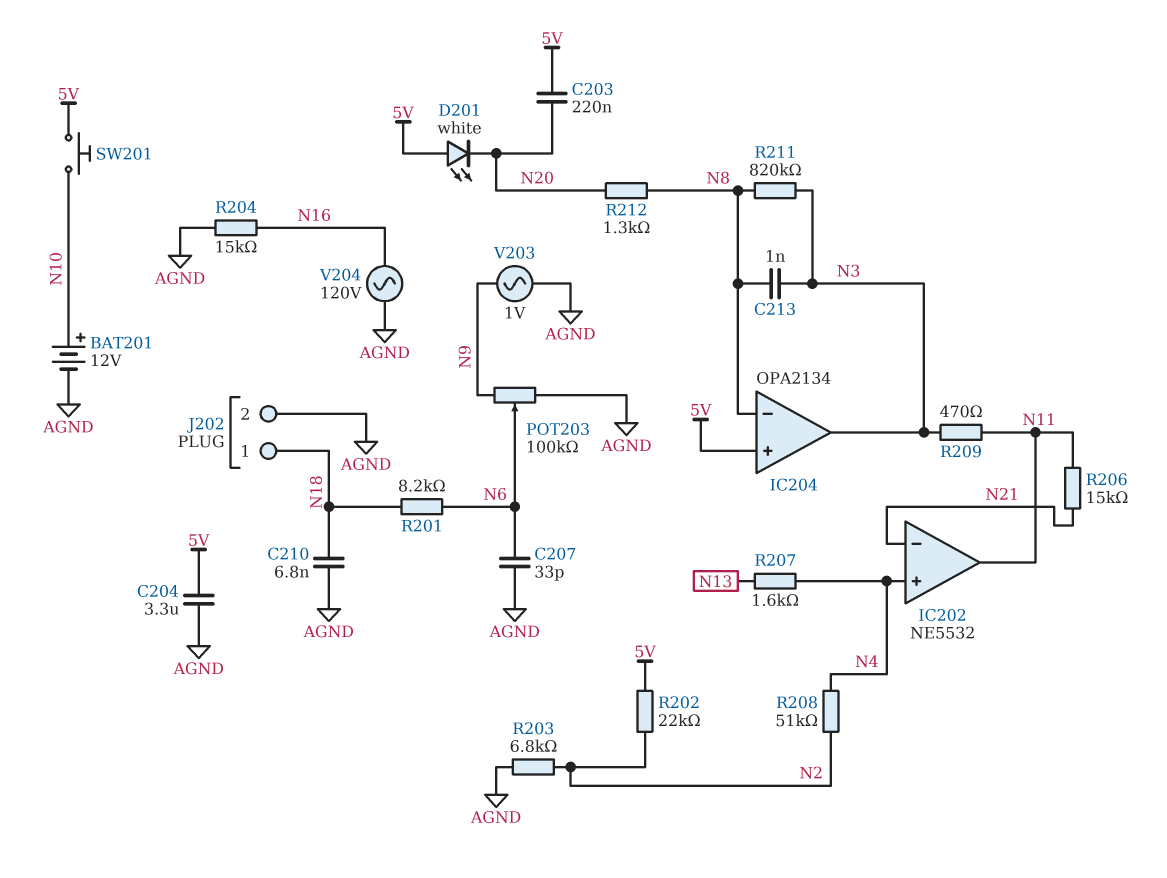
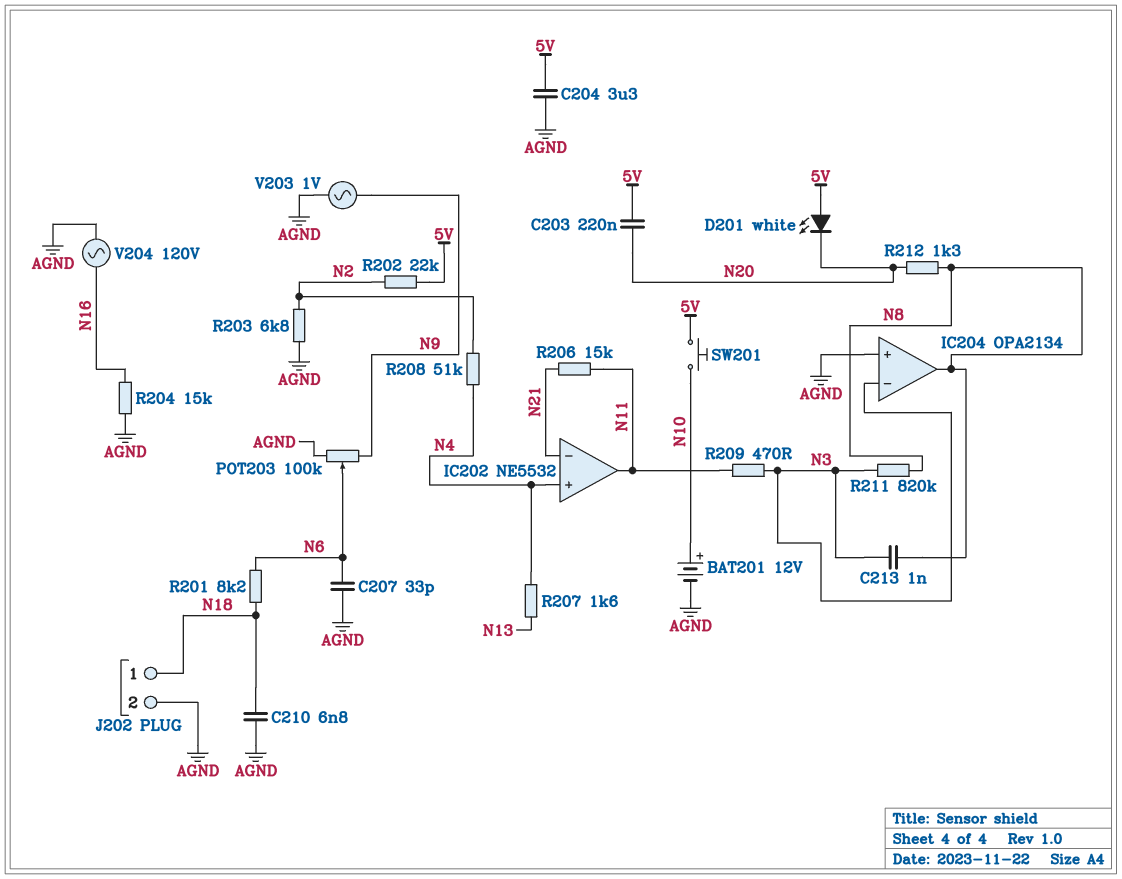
IC204 pin in+: 5V -> AGND
IC204 pin in-: N8 -> N3
IC204 pin out: N3 -> N8

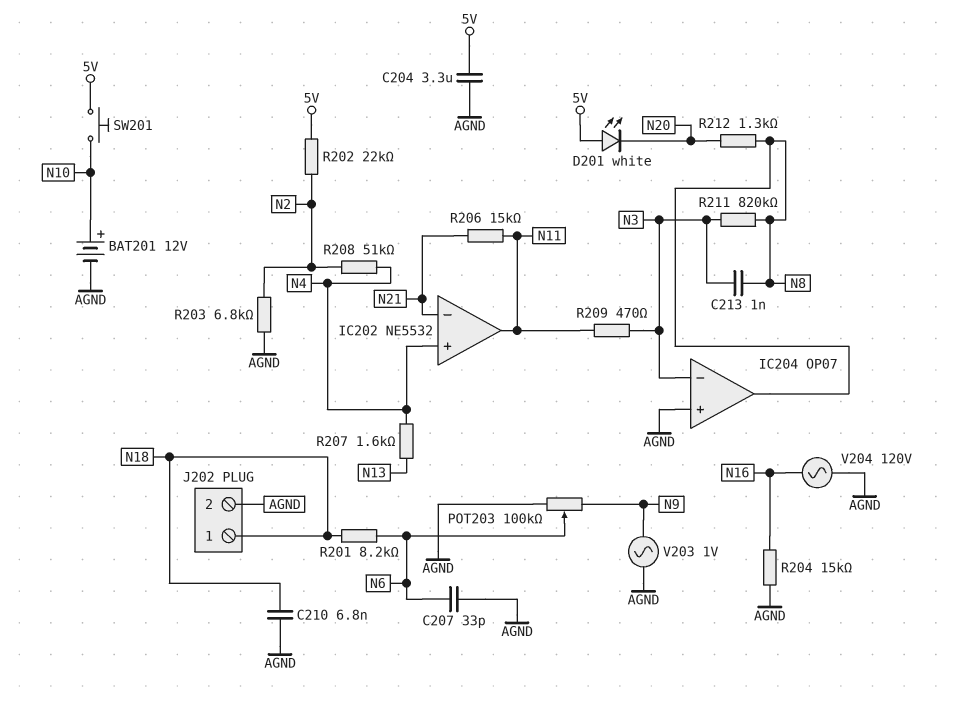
C203: 220nF (5V, N20) -> none
IC204: OPA2134 -> OP07

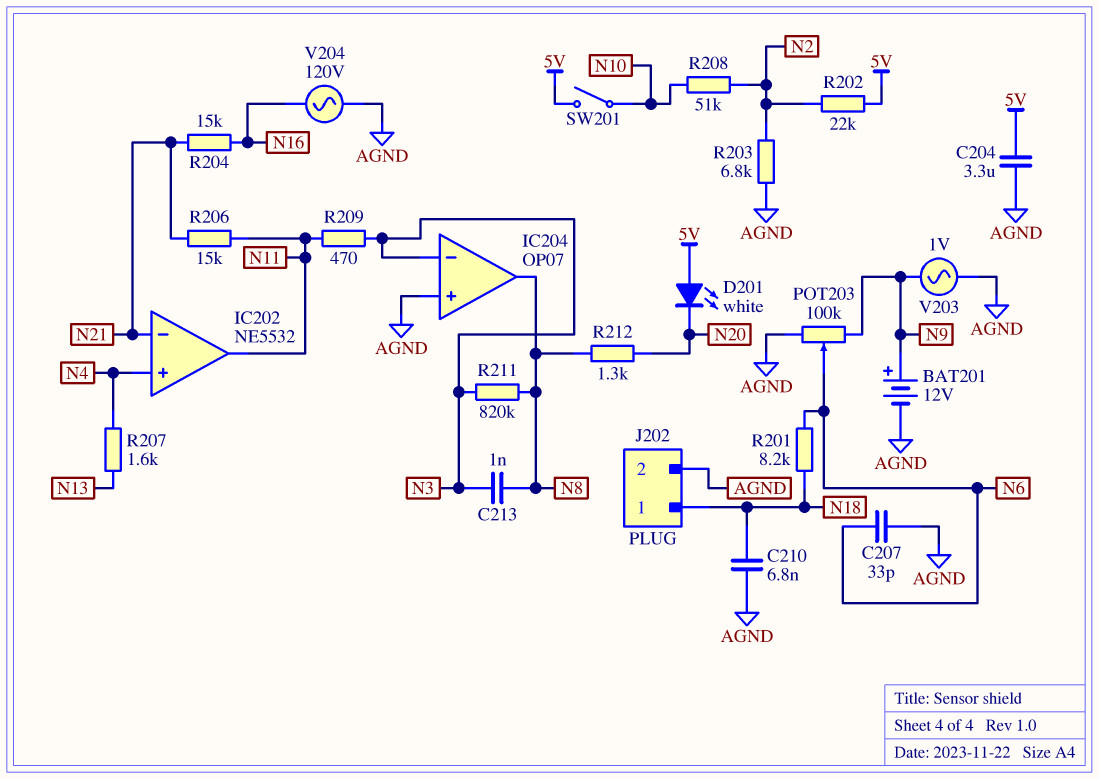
BAT201: 12V (plus N10, minus AGND) -> 12V (plus N9, minus AGND)
R204: 15k (AGND, N16) -> 15k (N16, N21)
R208: 51k (N2, N4) -> 51k (N2, N10)
SW201: button (5V, N10) -> switch (5V, N10)

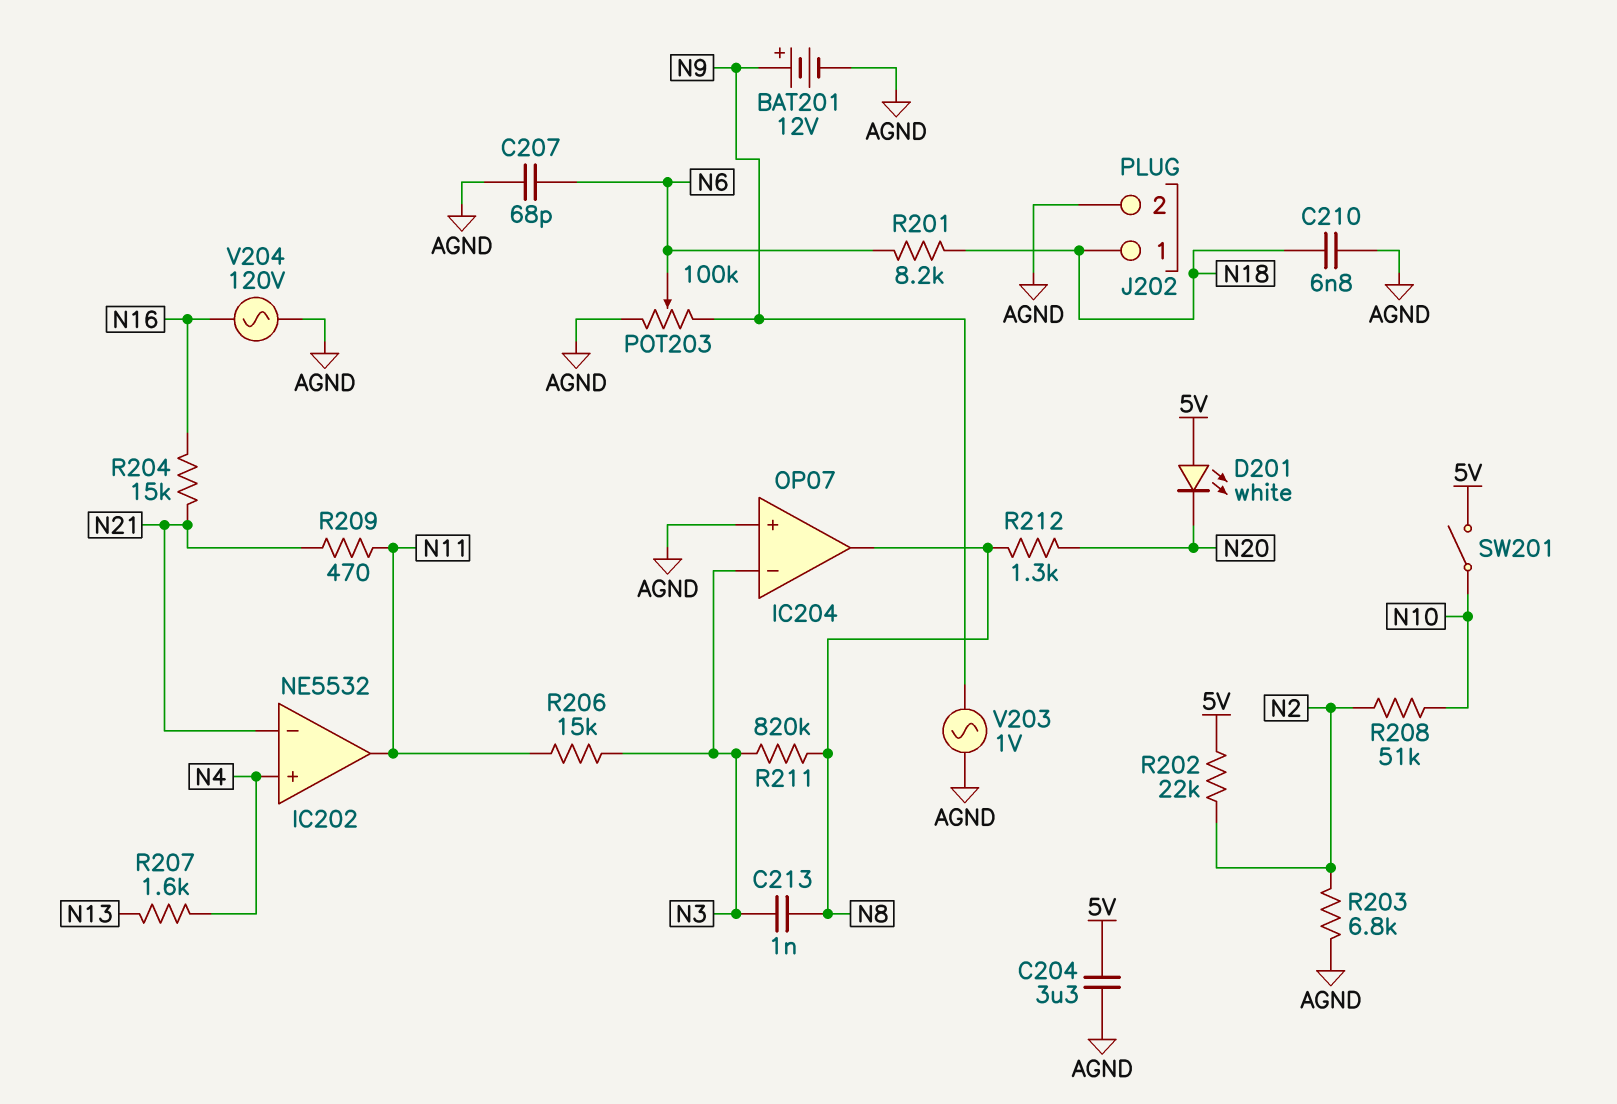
C207: 33pF (AGND, N6) -> 68pF (AGND, N6)
R206: 15k (N11, N21) -> 15k (N3, N11)
R209: 470 (N3, N11) -> 470 (N11, N21)

